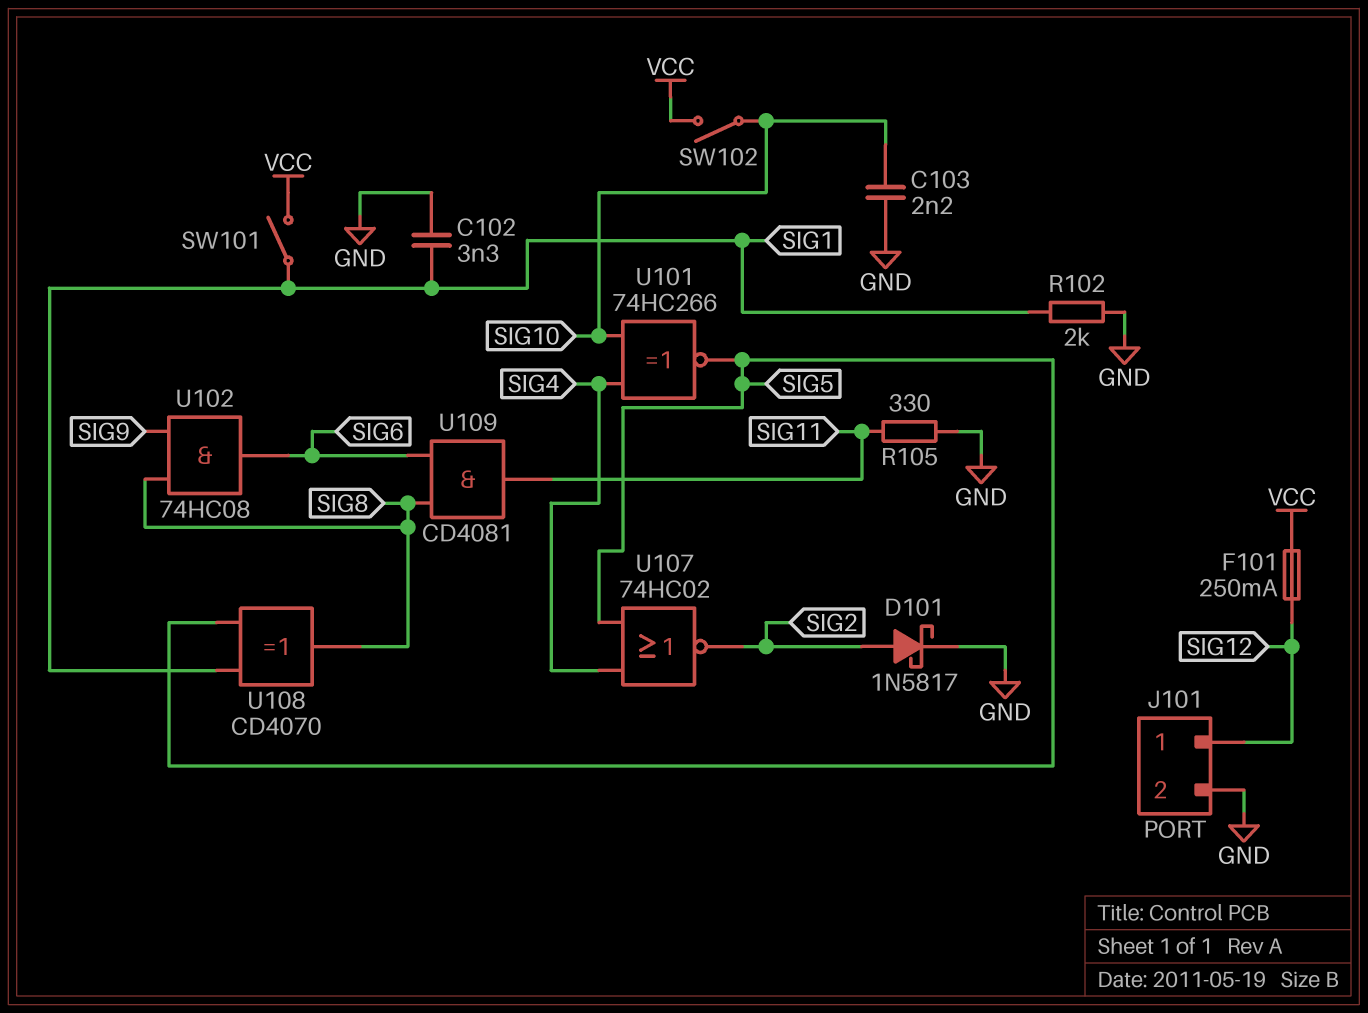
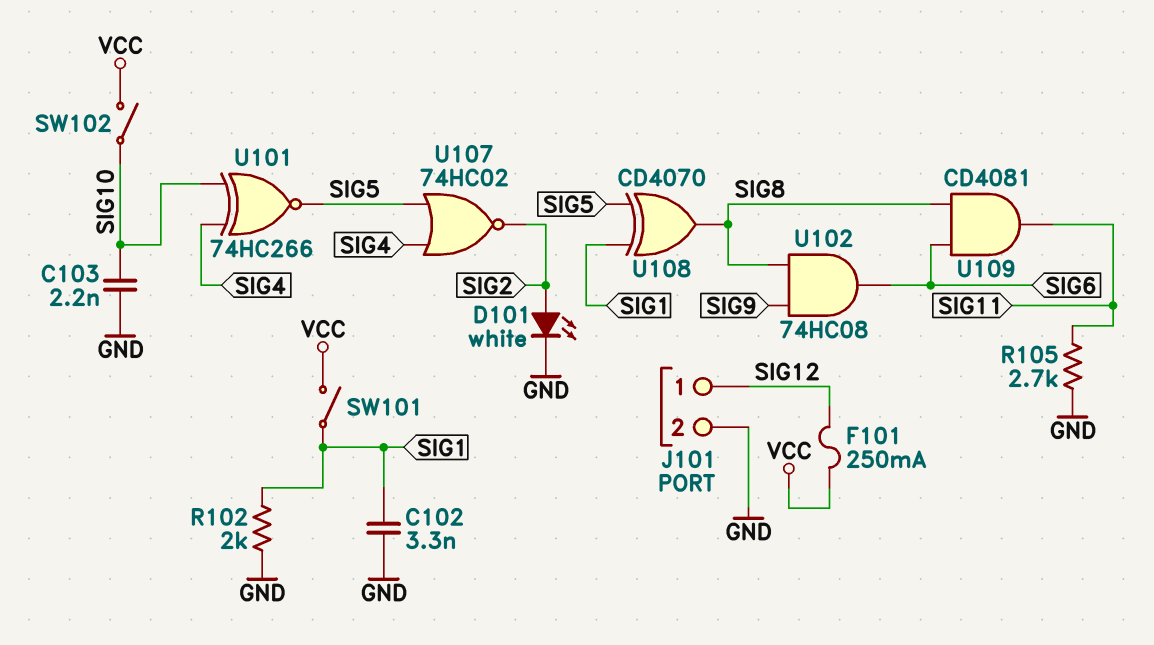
D101: schottky 1N5817 (A SIG2, K GND) -> LED white (A SIG2, K GND)
R105: 330 (GND, SIG11) -> 2.7k (GND, SIG11)

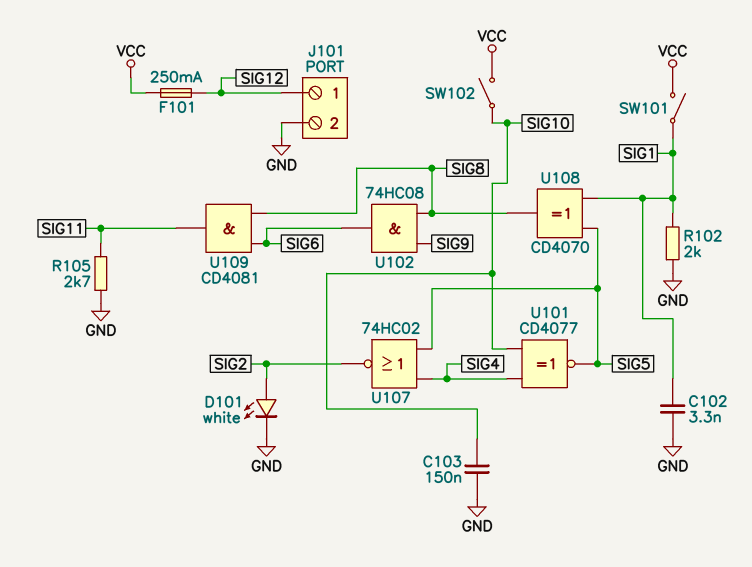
C103: 2.2nF (GND, SIG10) -> 150nF (GND, SIG10)
U101: XNOR 74HC266 (in SIG4, in SIG10, out SIG5) -> XNOR CD4077 (in SIG4, in SIG10, out SIG5)

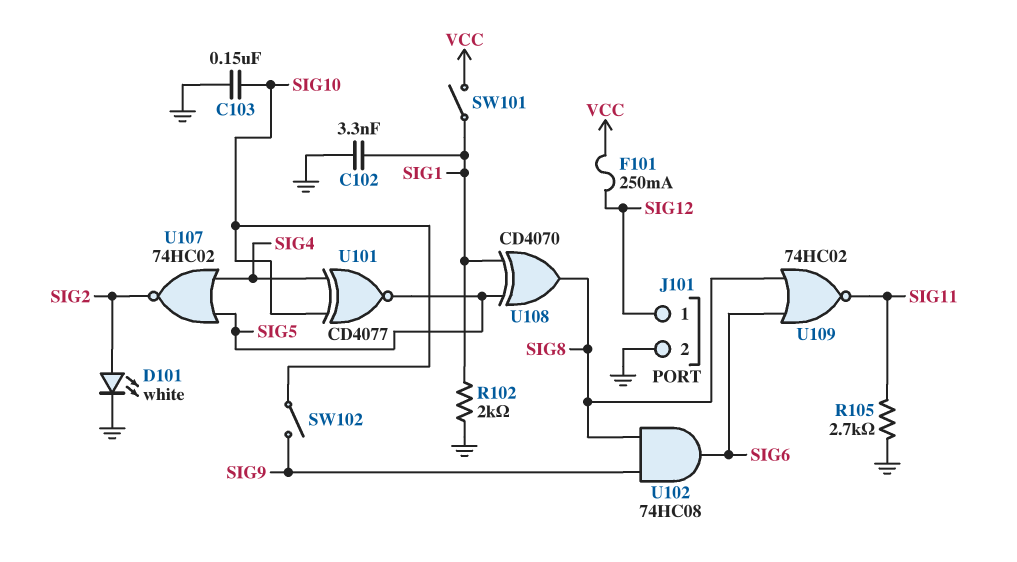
SW102: switch (SIG10, VCC) -> switch (SIG9, SIG10)
U109: AND CD4081 (in SIG6, in SIG8, out SIG11) -> NOR 74HC02 (in SIG6, in SIG8, out SIG11)

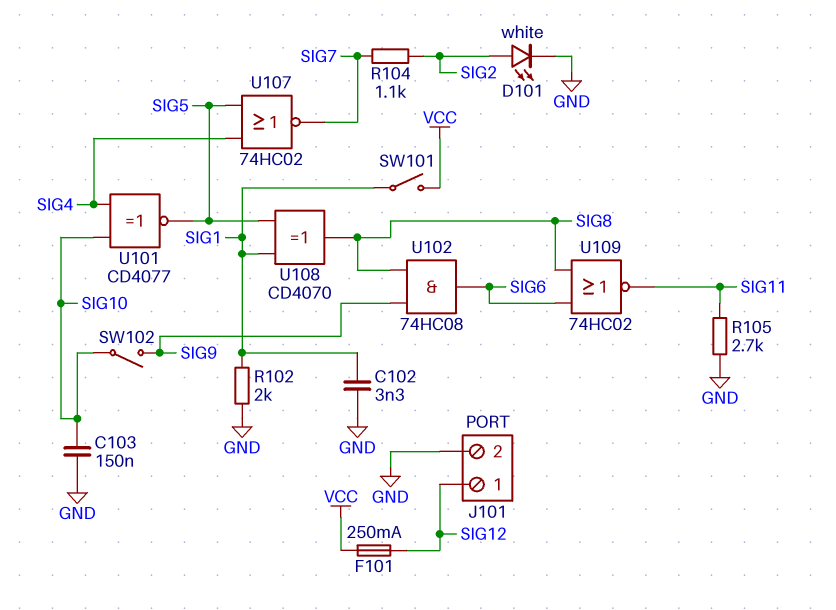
R104: none -> 1.1k (SIG2, SIG7)
U107: NOR 74HC02 (in SIG4, in SIG5, out SIG2) -> NOR 74HC02 (in SIG4, in SIG5, out SIG7)

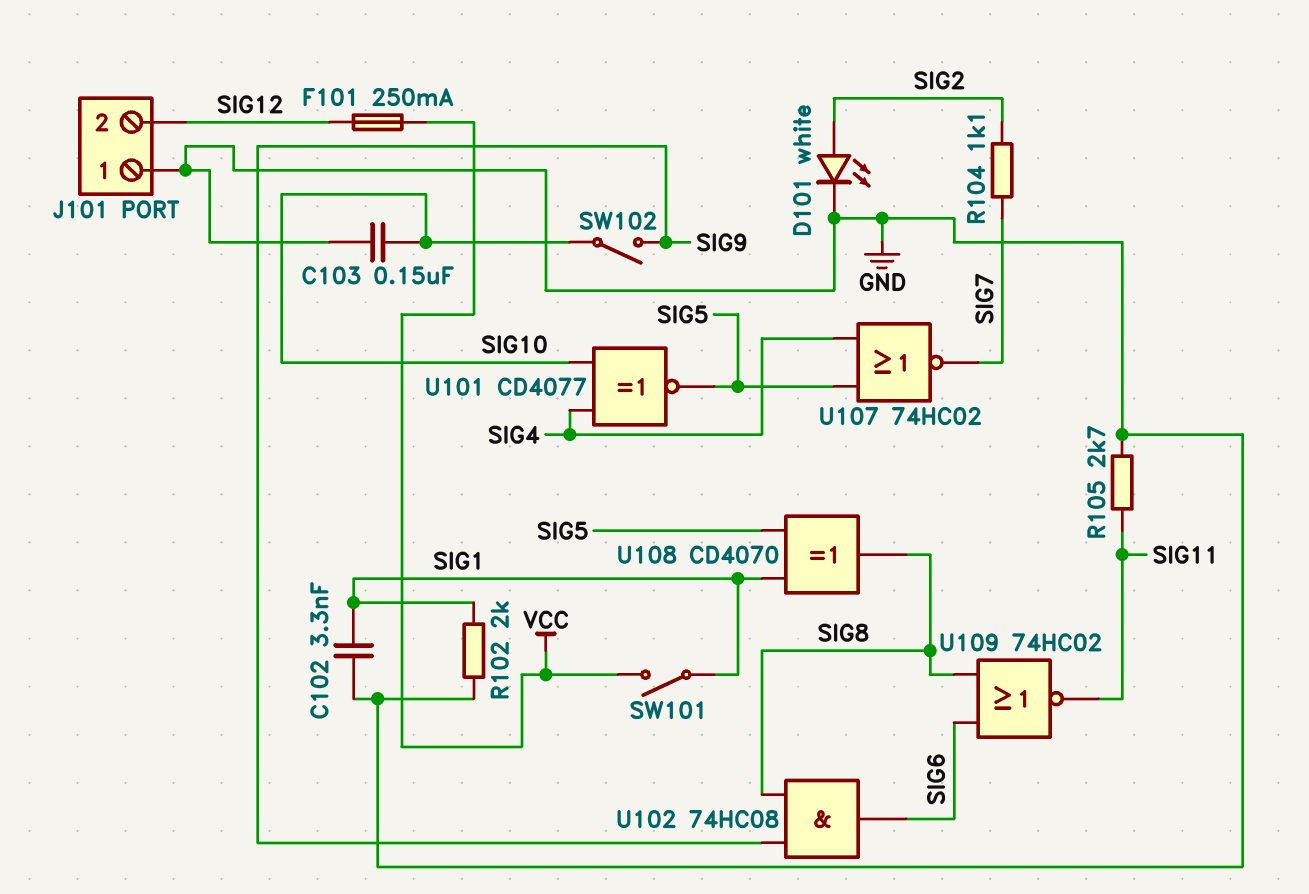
J101 pin 1: SIG12 -> GND
J101 pin 2: GND -> SIG12

